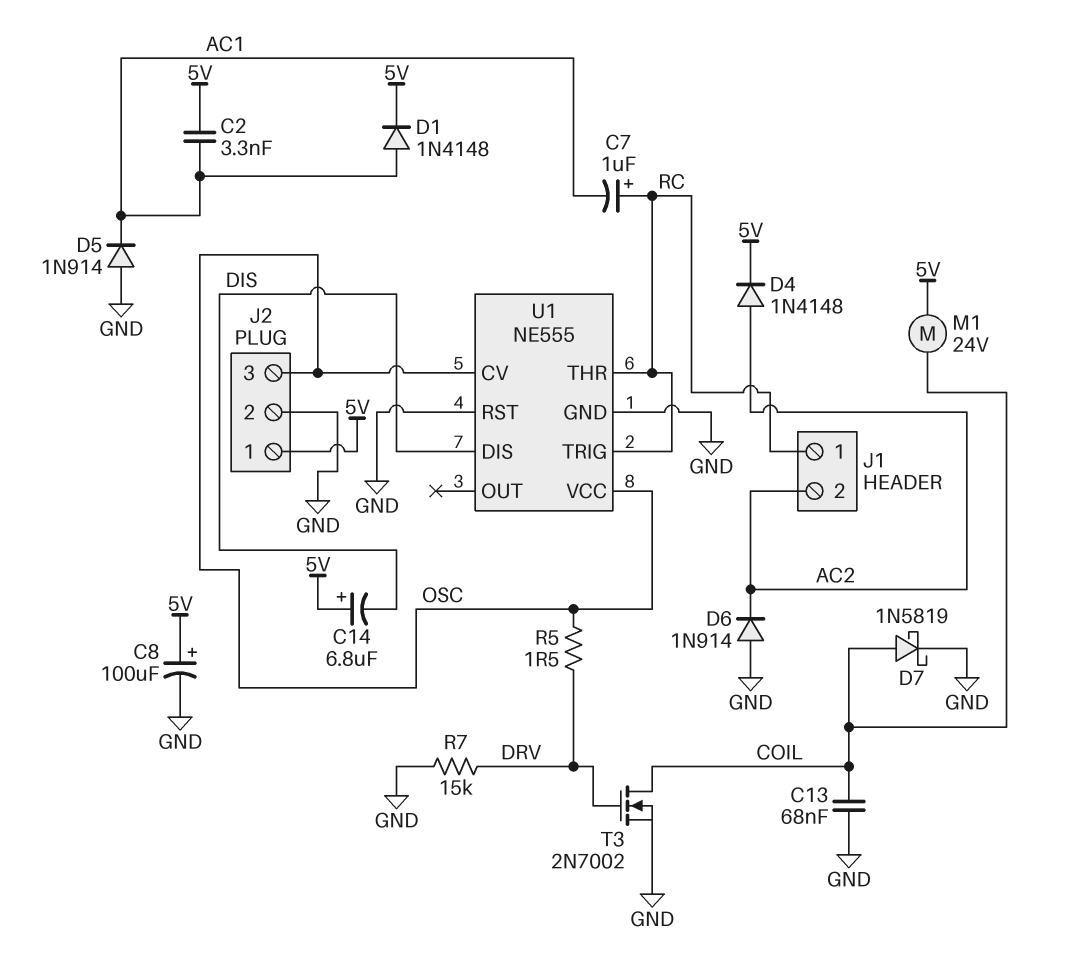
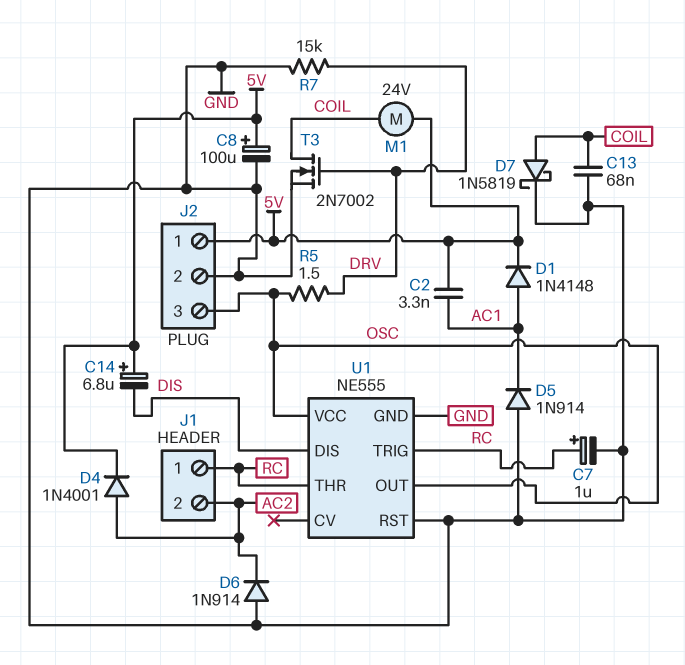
C7: 1uF (plus RC, minus AC1) -> 1uF (plus RC, minus GND)
D4: diode 1N4148 (A AC2, K 5V) -> diode 1N4001 (A AC2, K 5V)
U1 pin CV: OSC -> none
U1 pin OUT: none -> OSC

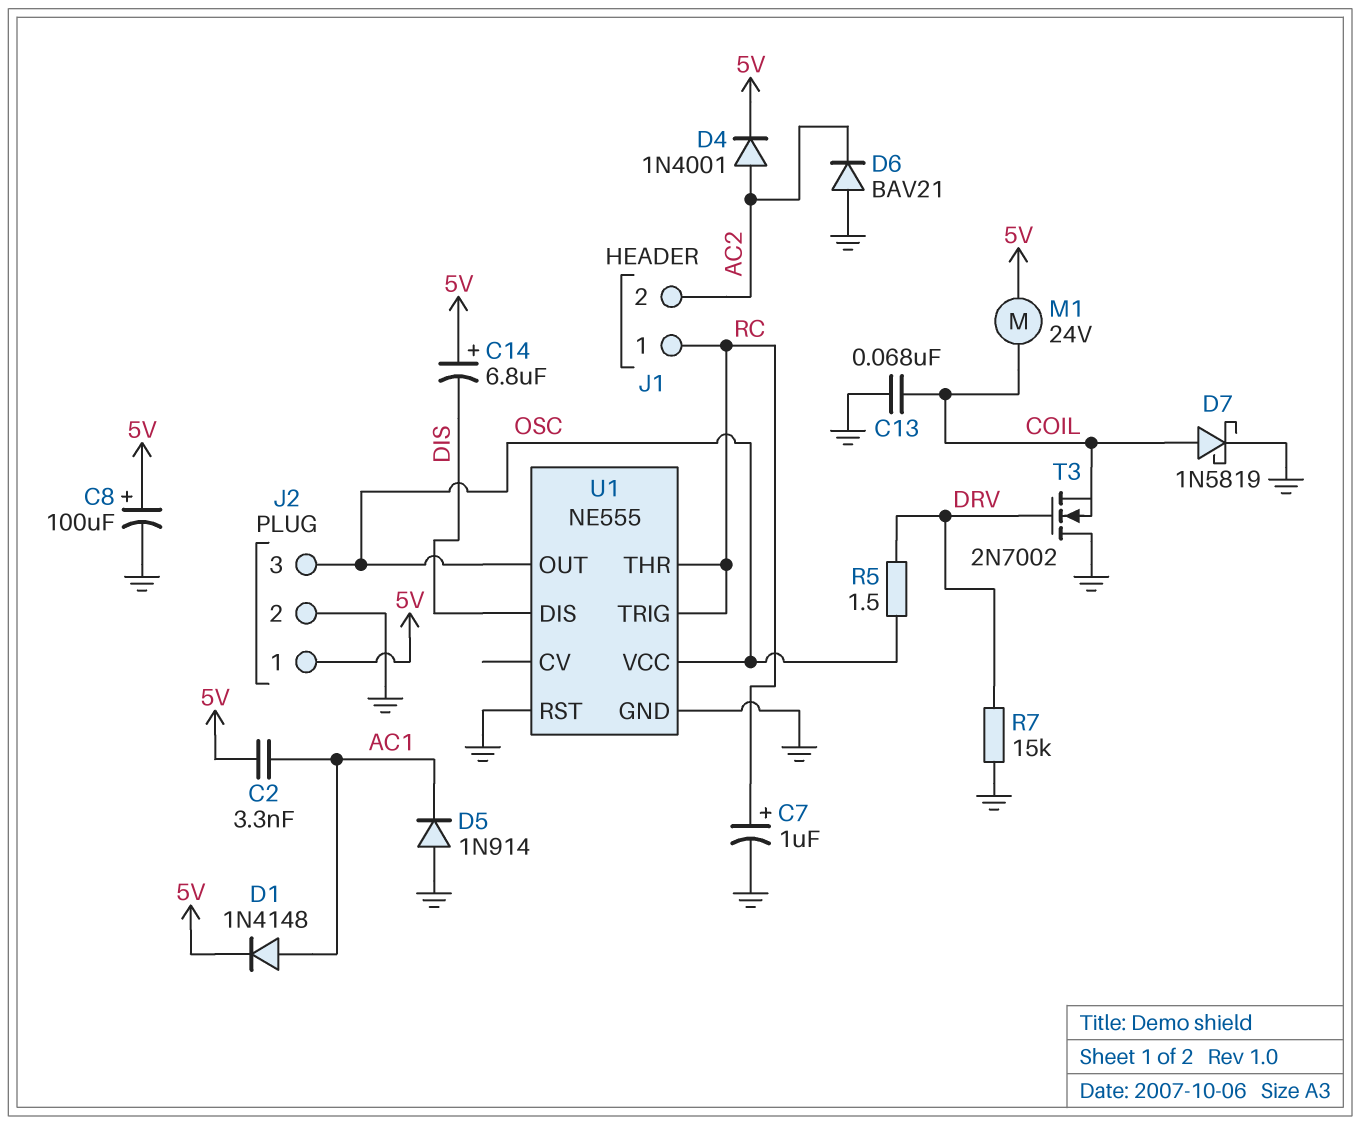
D6: diode 1N914 (A GND, K AC2) -> diode BAV21 (A GND, K AC2)
T3: NMOS 2N7002 (G DRV, D COIL, S GND) -> NMOS 2N7002 (G DRV, D GND, S COIL)

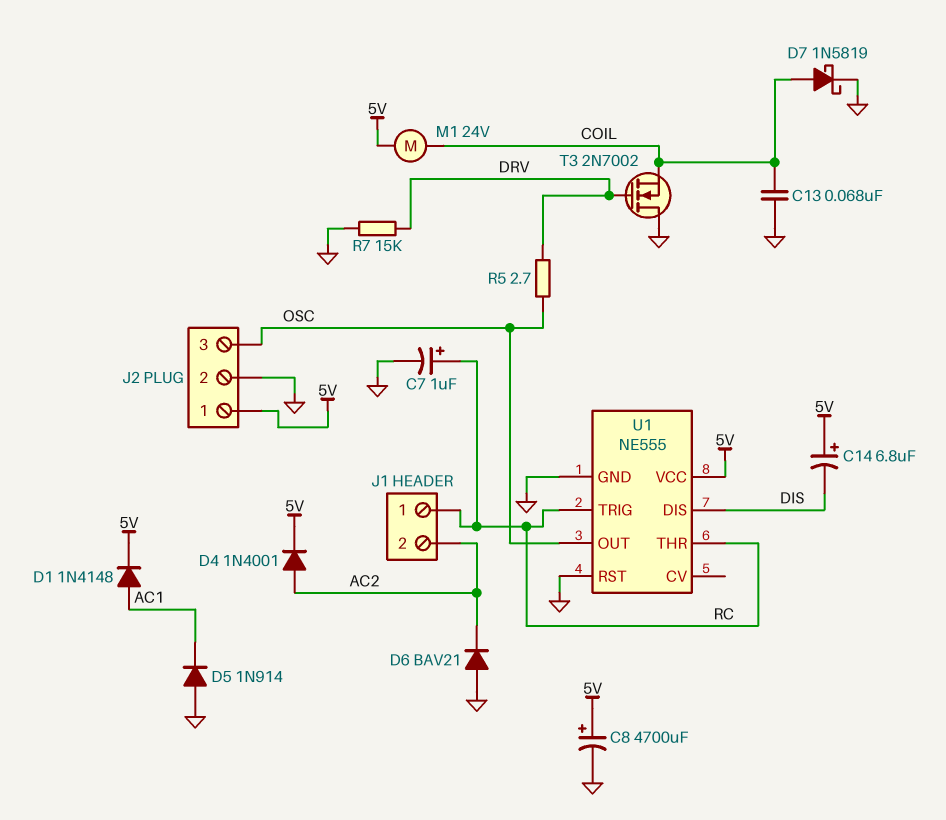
C2: 3.3nF (5V, AC1) -> none
C8: 100uF (plus 5V, minus GND) -> 4700uF (plus 5V, minus GND)
R5: 1.5 (DRV, OSC) -> 2.7 (DRV, OSC)
U1 pin VCC: OSC -> 5V

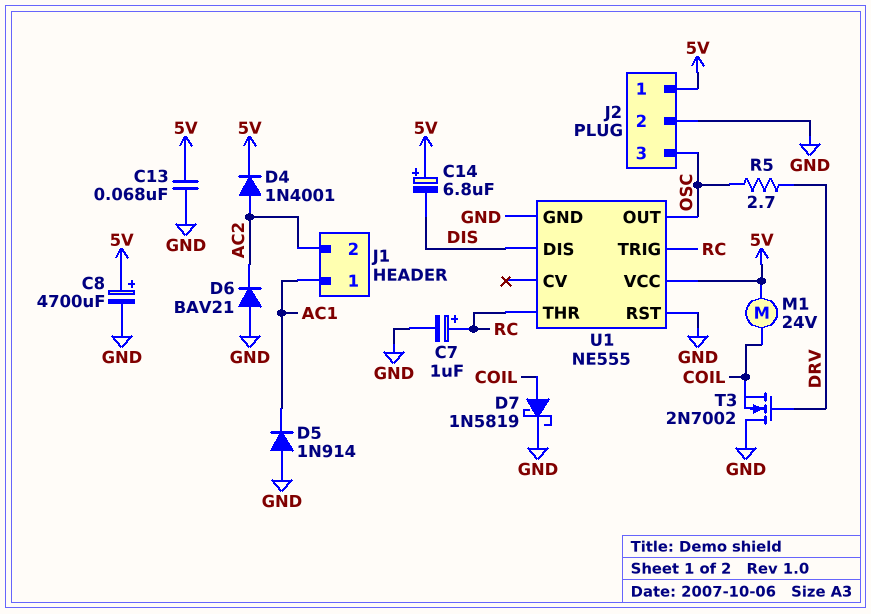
C13: 68nF (COIL, GND) -> 68nF (5V, GND)
D1: diode 1N4148 (A AC1, K 5V) -> none
J1 pin 1: RC -> AC1
R7: 15k (DRV, GND) -> none

